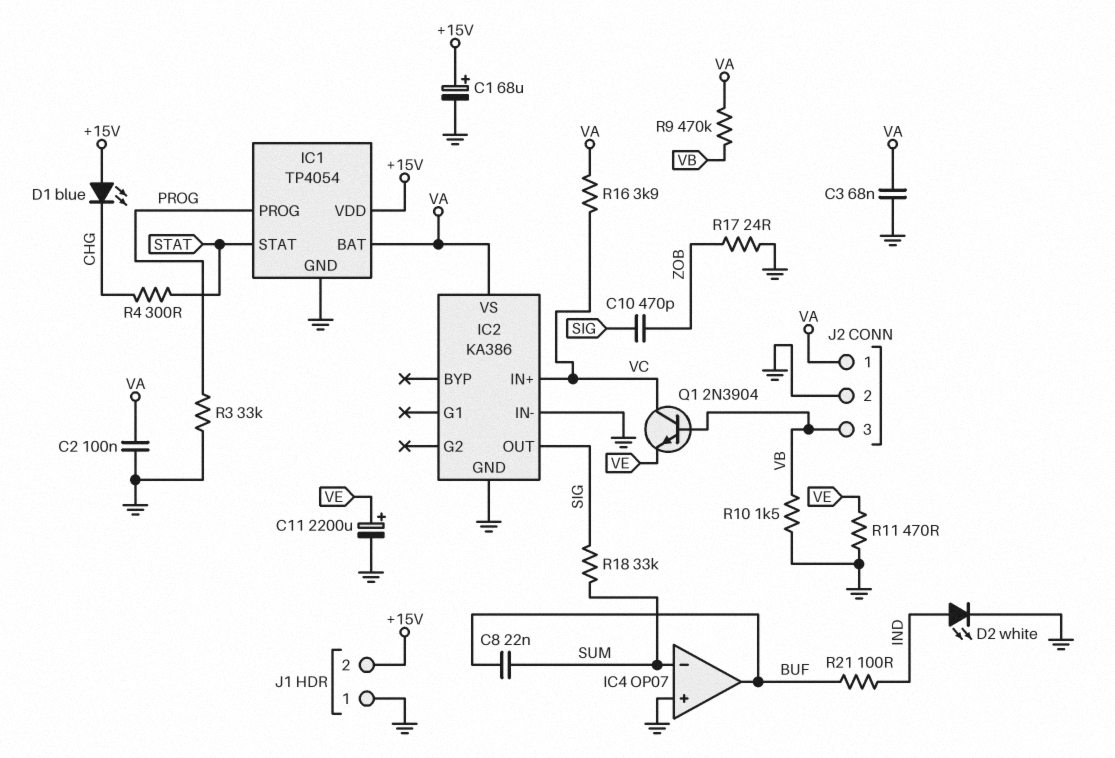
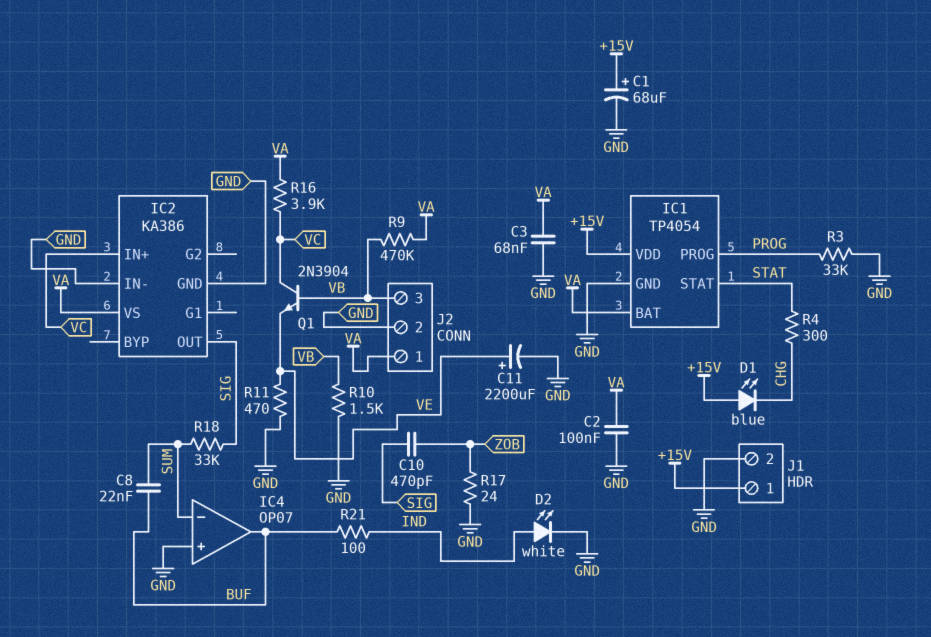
J1 pin 1: GND -> +15V
J1 pin 2: +15V -> GND

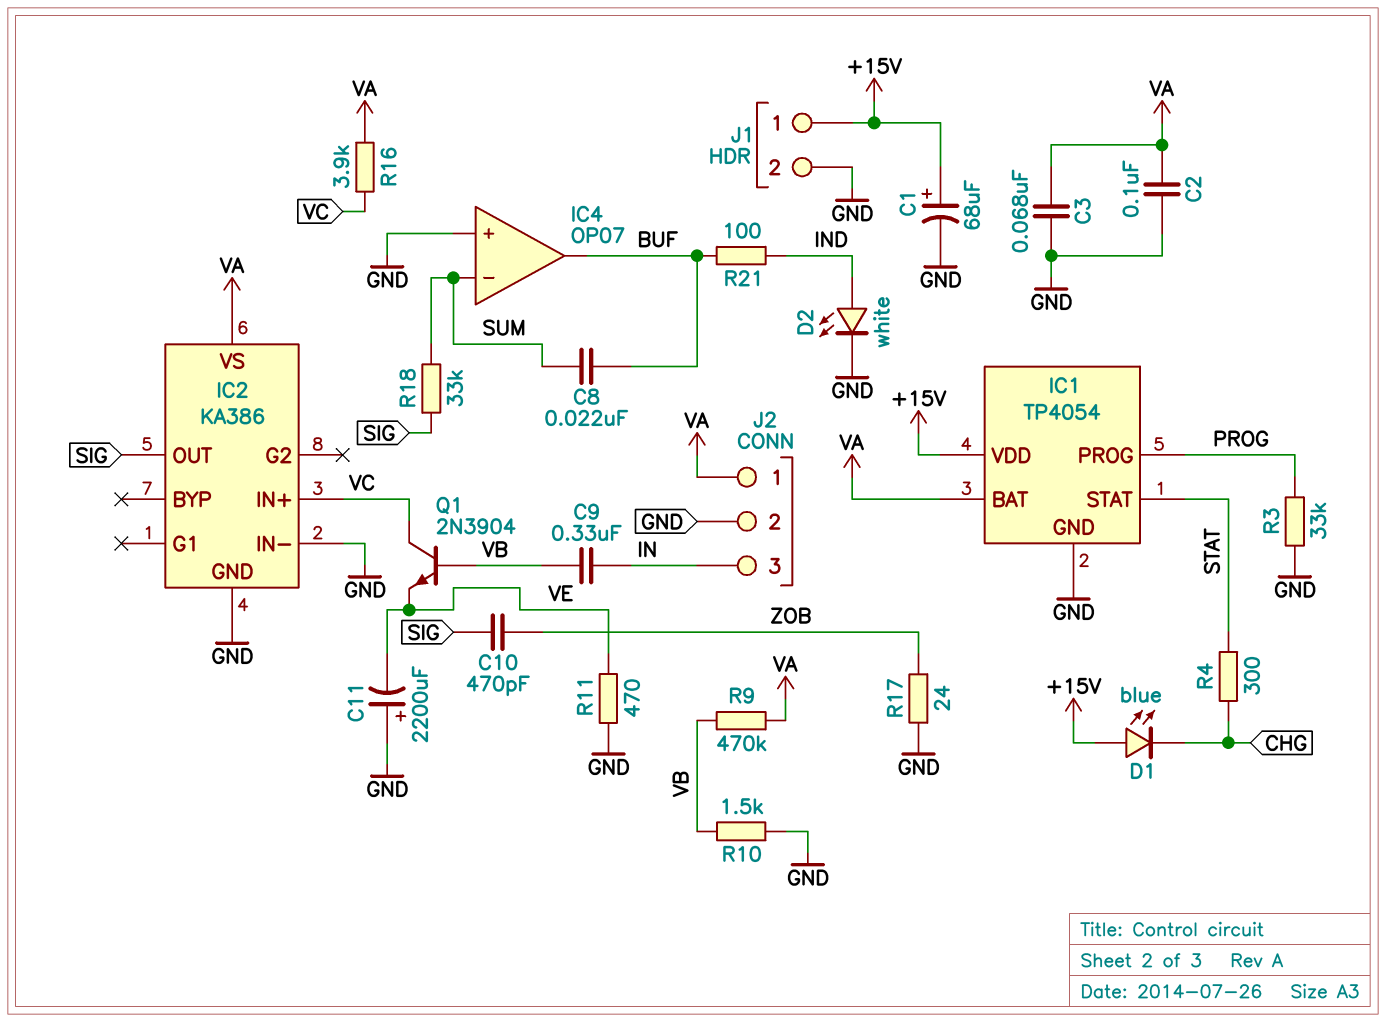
C9: none -> 330nF (IN, VB)
C11: 2200uF (plus VE, minus GND) -> 2200uF (plus GND, minus VE)
J2 pin 3: VB -> IN

